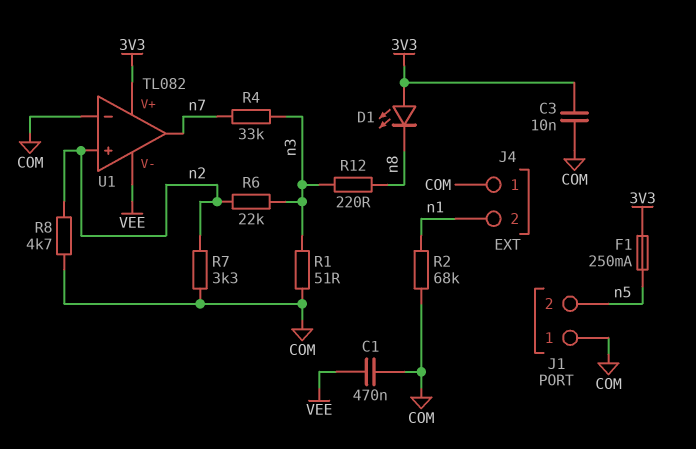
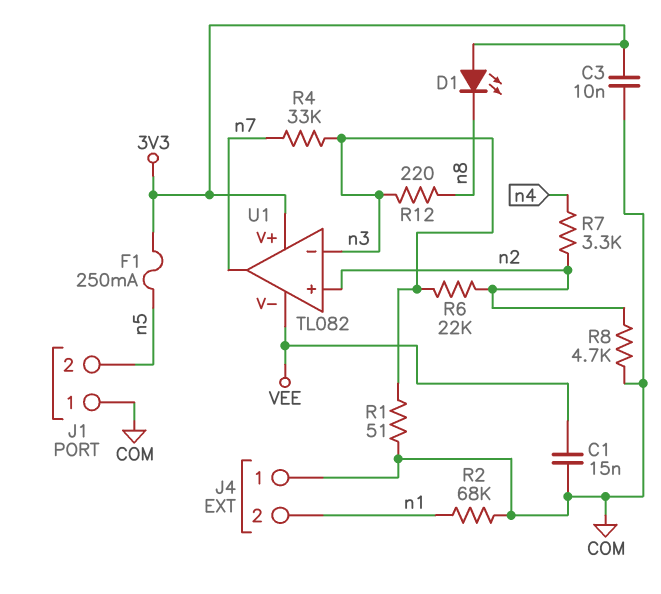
C1: 470nF (COM, VEE) -> 15nF (COM, VEE)
R7: 3.3k (COM, n2) -> 3.3k (n2, n4)
U1 pin in-: COM -> n3

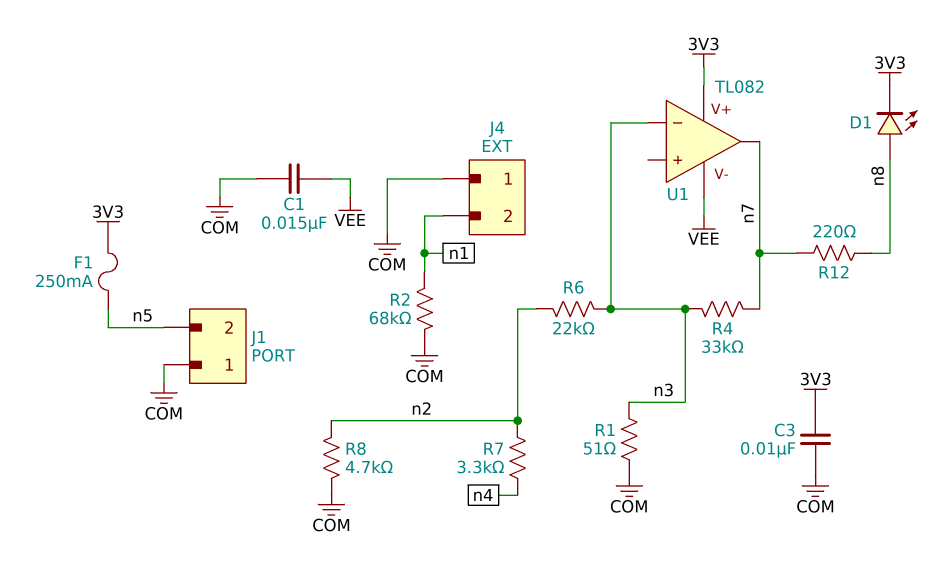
D1: LED (A 3V3, K n8) -> LED (A n8, K 3V3)
R12: 220 (n3, n8) -> 220 (n7, n8)
U1 pin in+: n2 -> none

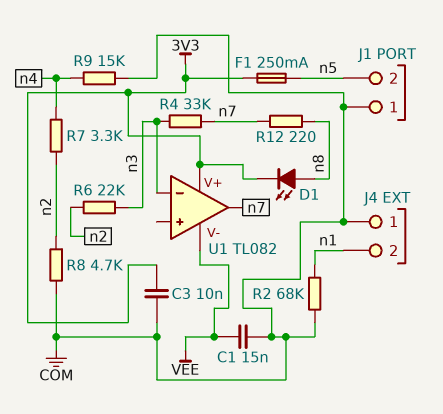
R1: 51 (COM, n3) -> none
R9: none -> 15k (COM, n4)

